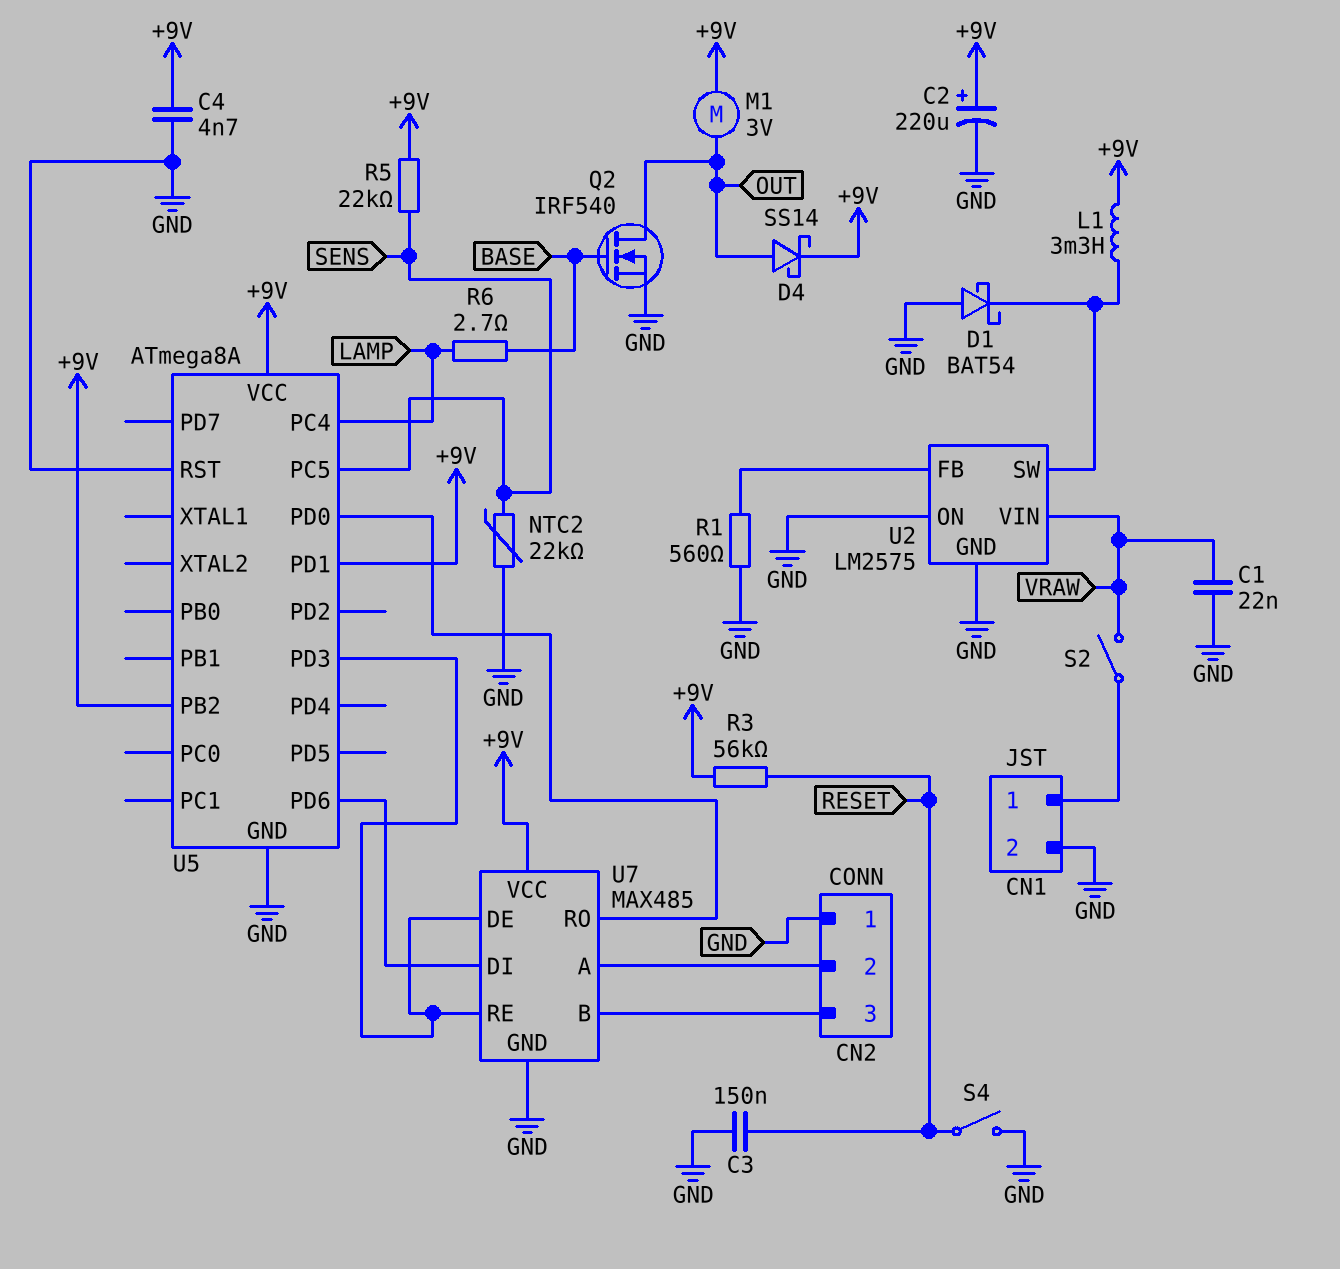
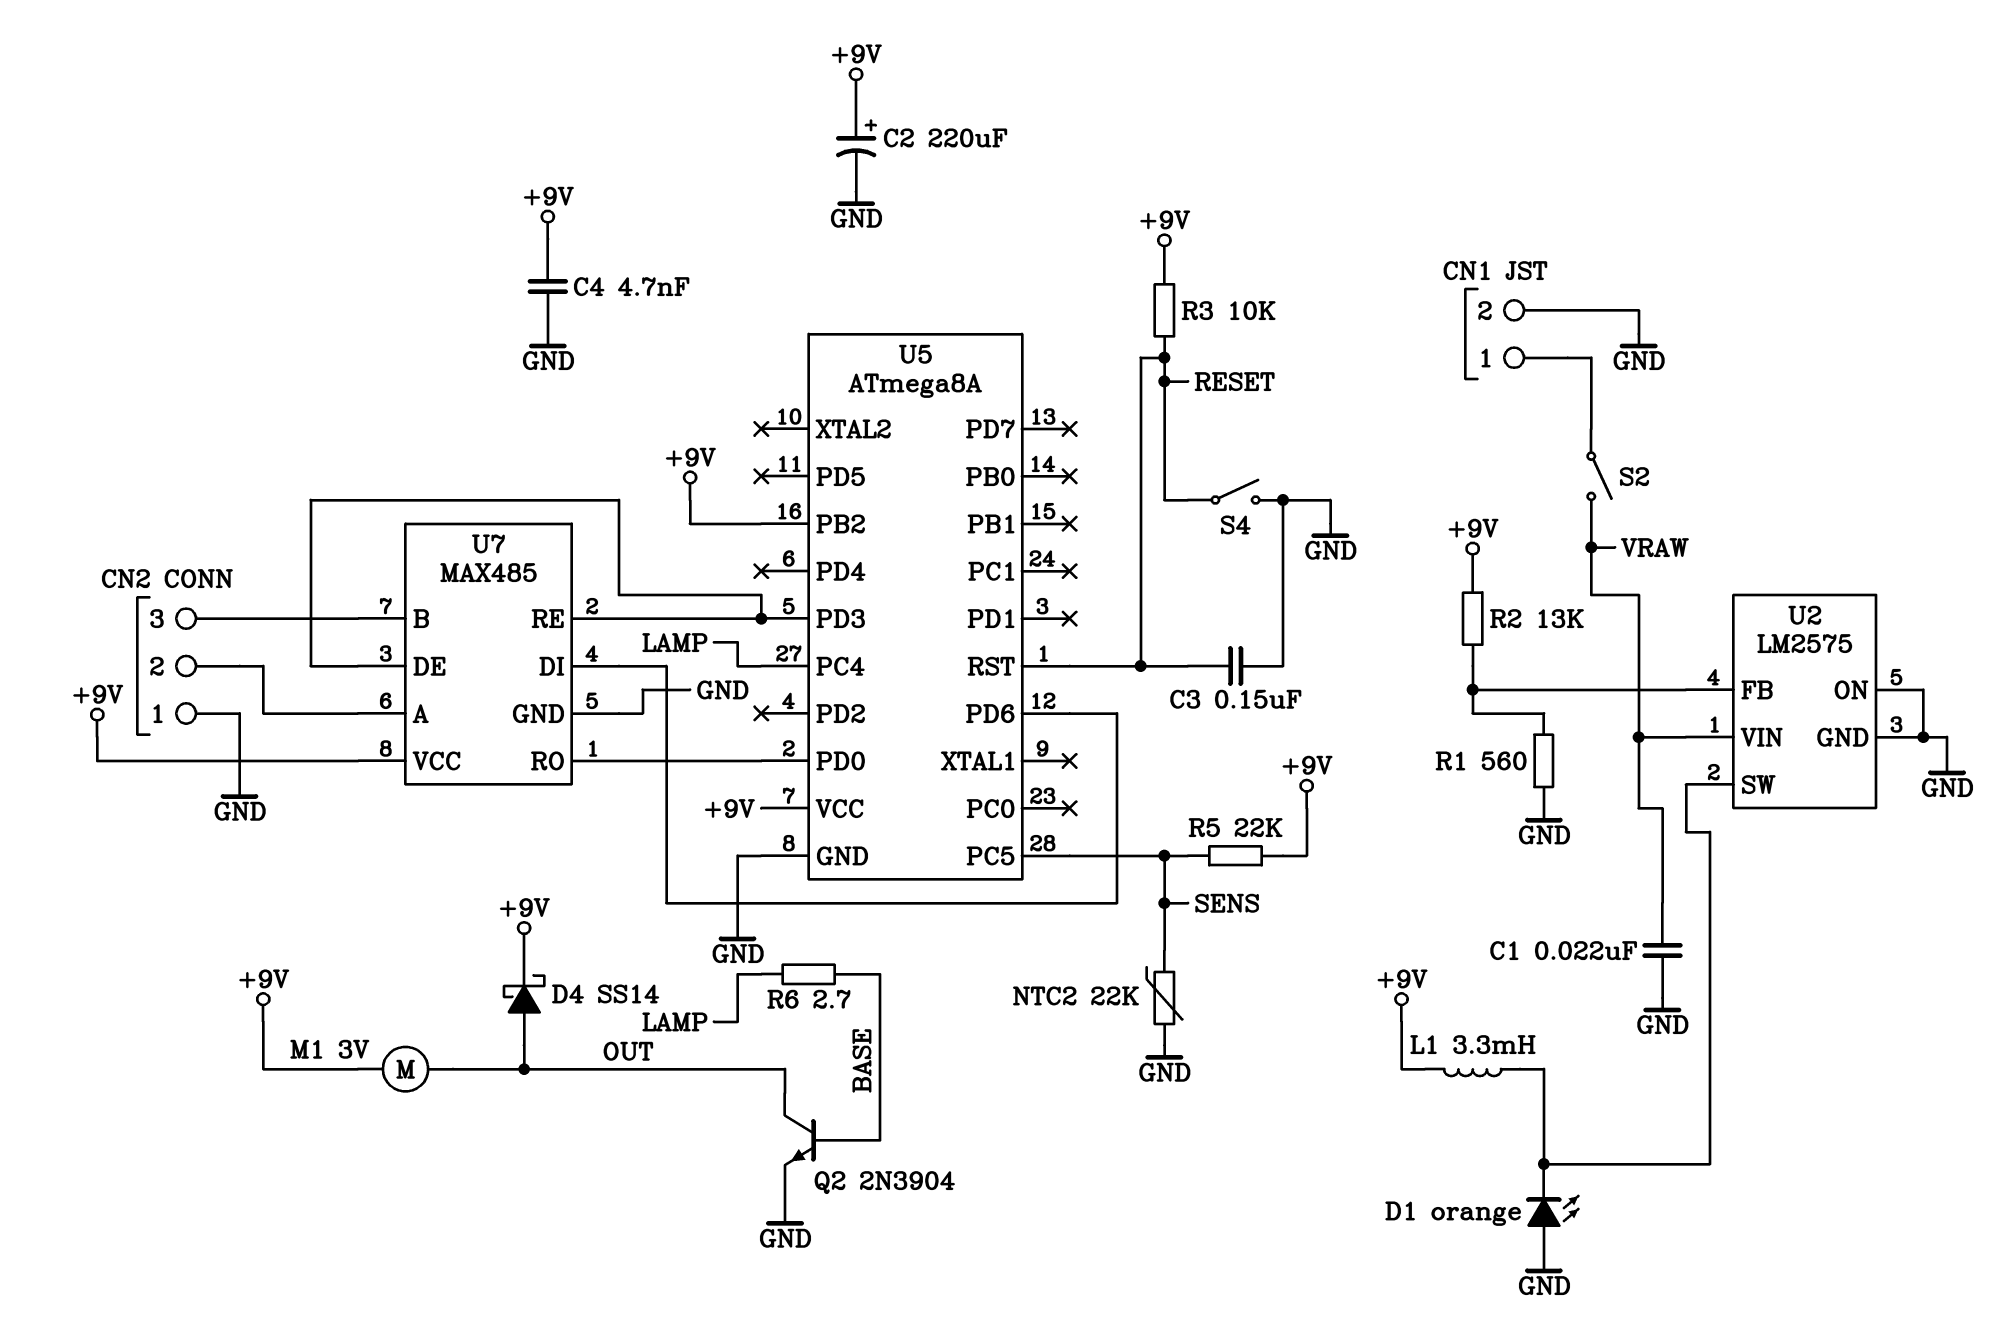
D1: schottky BAT54 (A GND, K U2/SW) -> LED orange (A GND, K U2/SW)
Q2: NMOS IRF540 (G BASE, D OUT, S GND) -> NPN 2N3904 (B BASE, C OUT, E GND)
R2: none -> 13k (+9V, U2/FB)
R3: 56k (+9V, RESET) -> 10k (+9V, RESET)
U5 pin PD1: +9V -> none
U5 pin RST: GND -> RESET

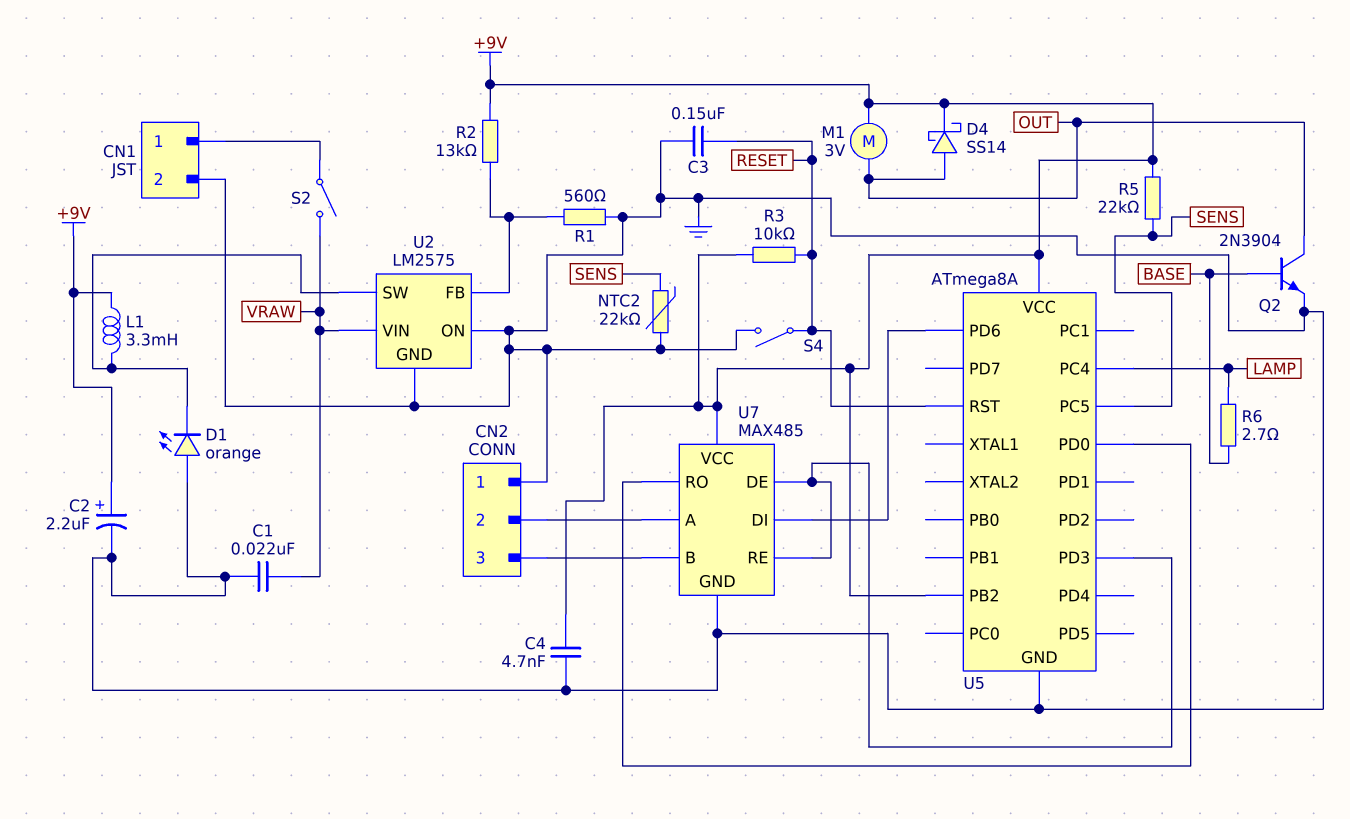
C2: 220uF (plus +9V, minus GND) -> 2.2uF (plus +9V, minus GND)

